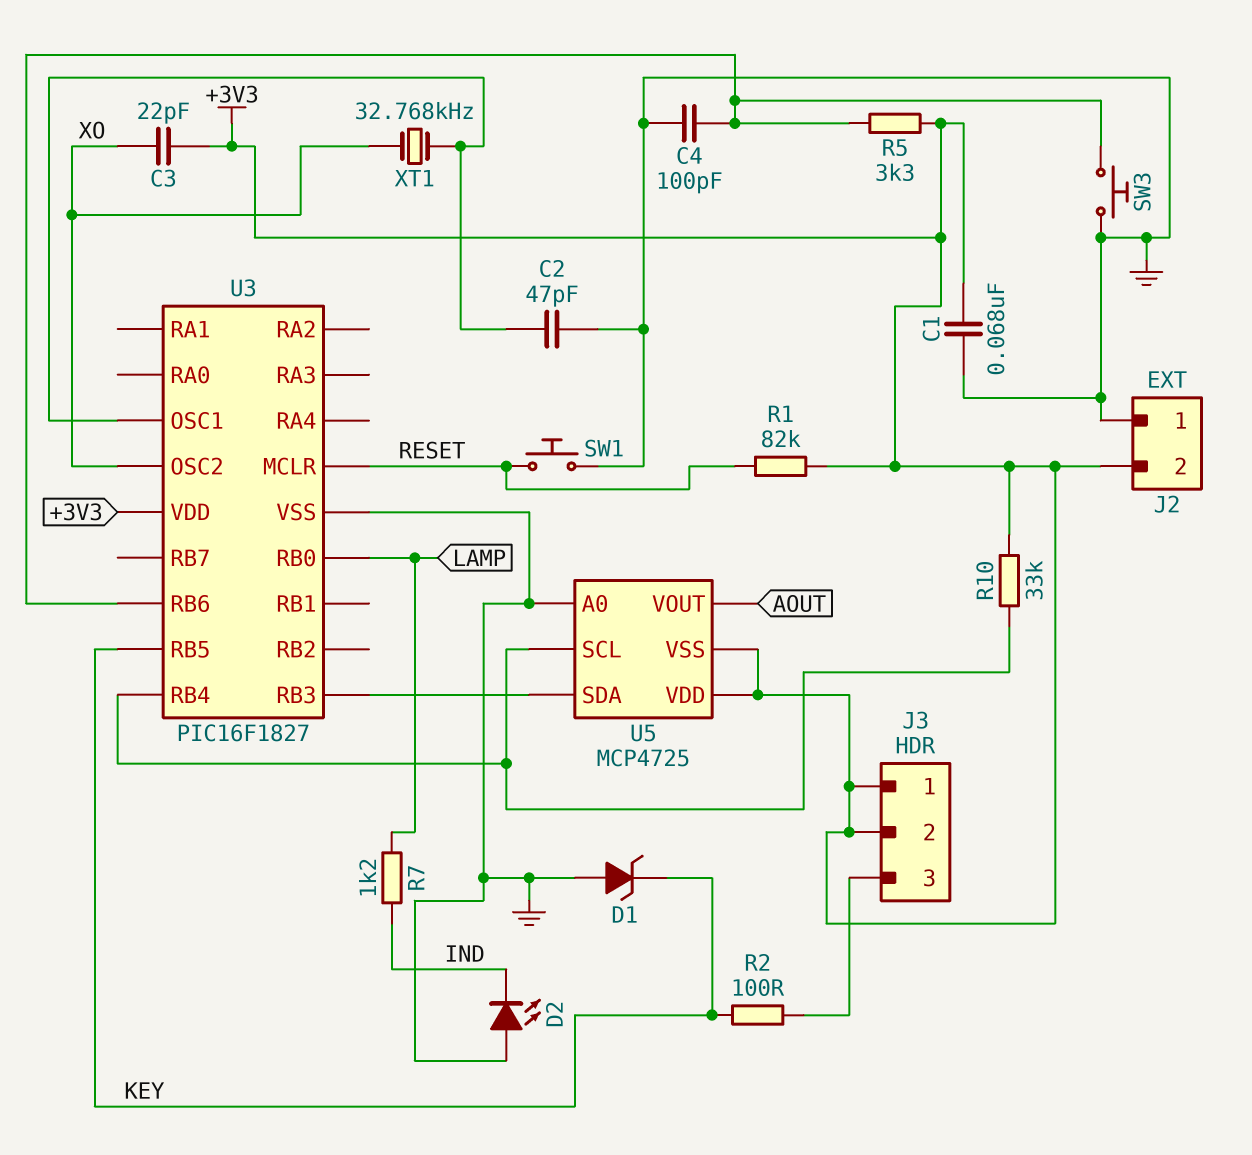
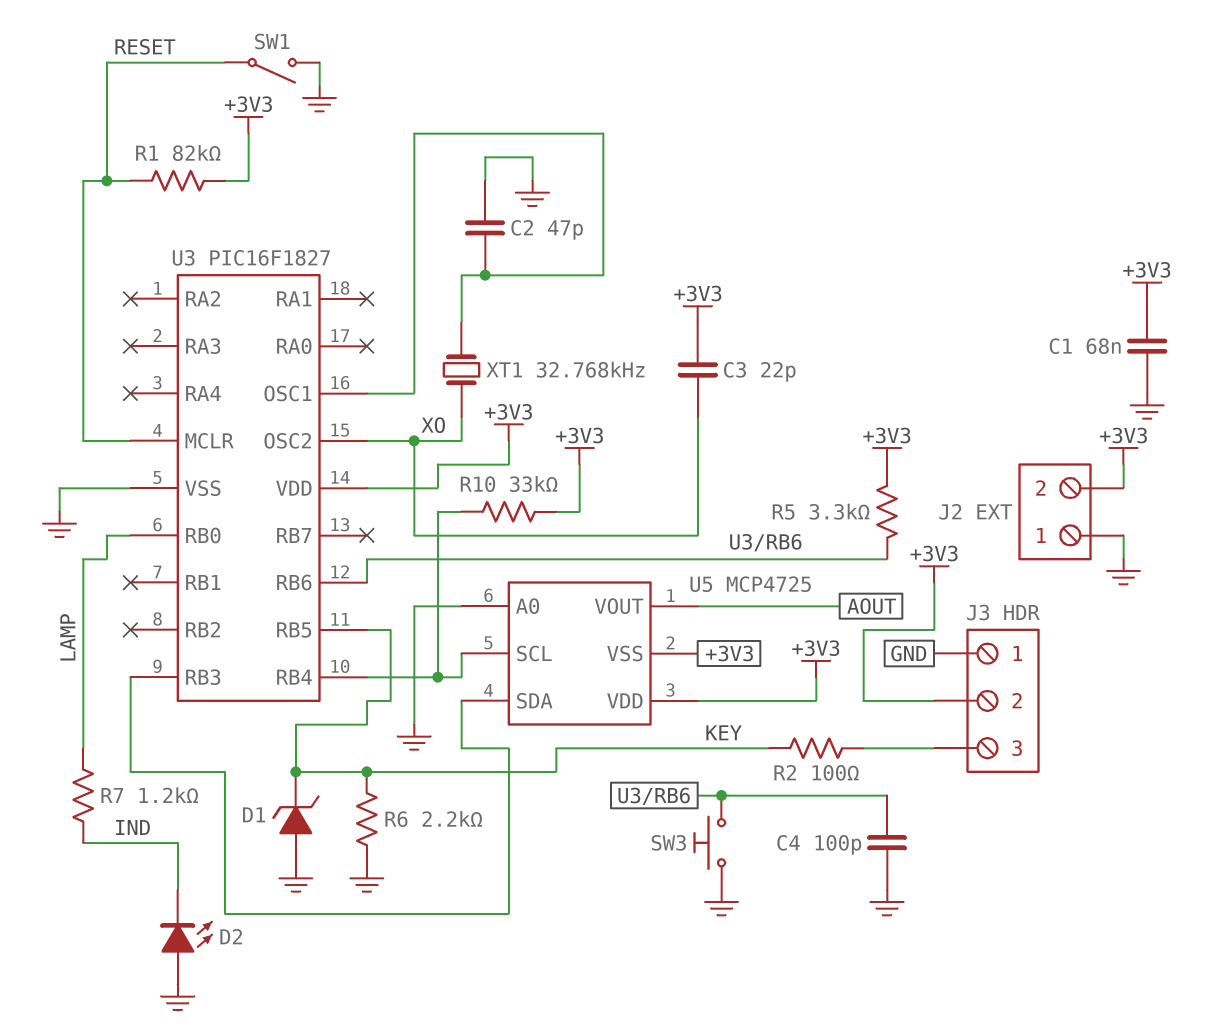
J3 pin 1: +3V3 -> GND
R6: none -> 2.2k (GND, KEY)
SW1: button (GND, RESET) -> switch (GND, RESET)

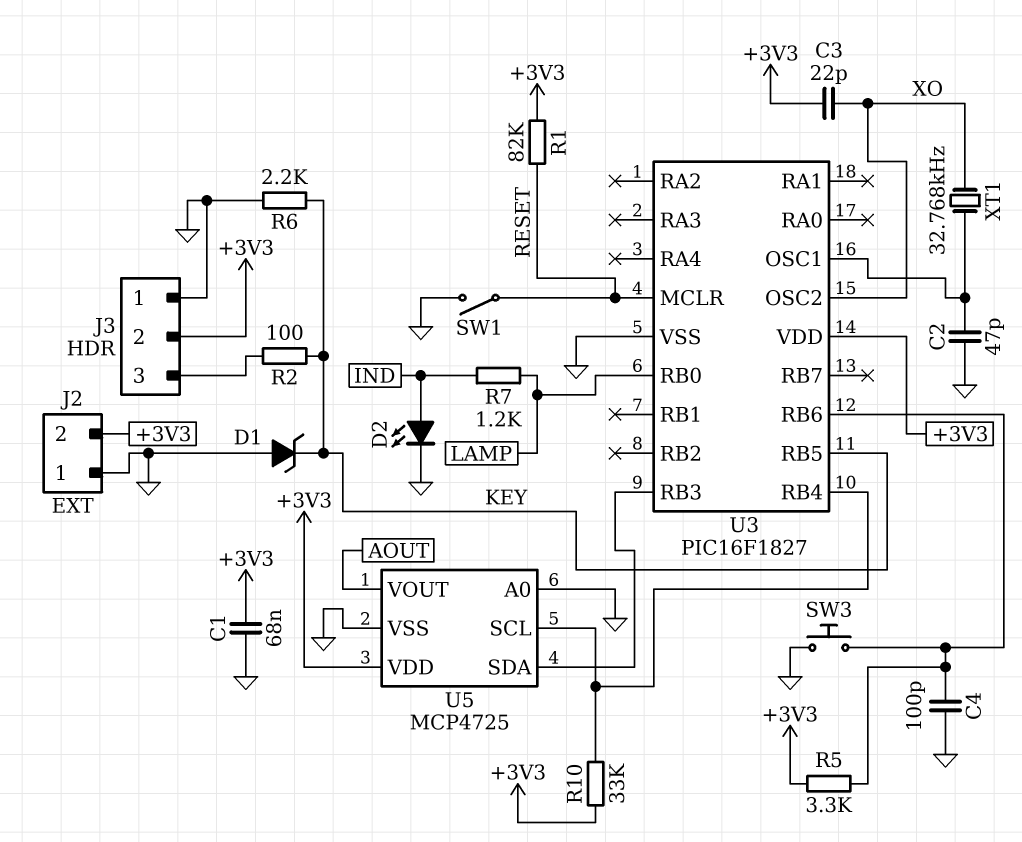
D2: LED (A GND, K IND) -> LED (A IND, K GND)
U5 pin VSS: +3V3 -> GND

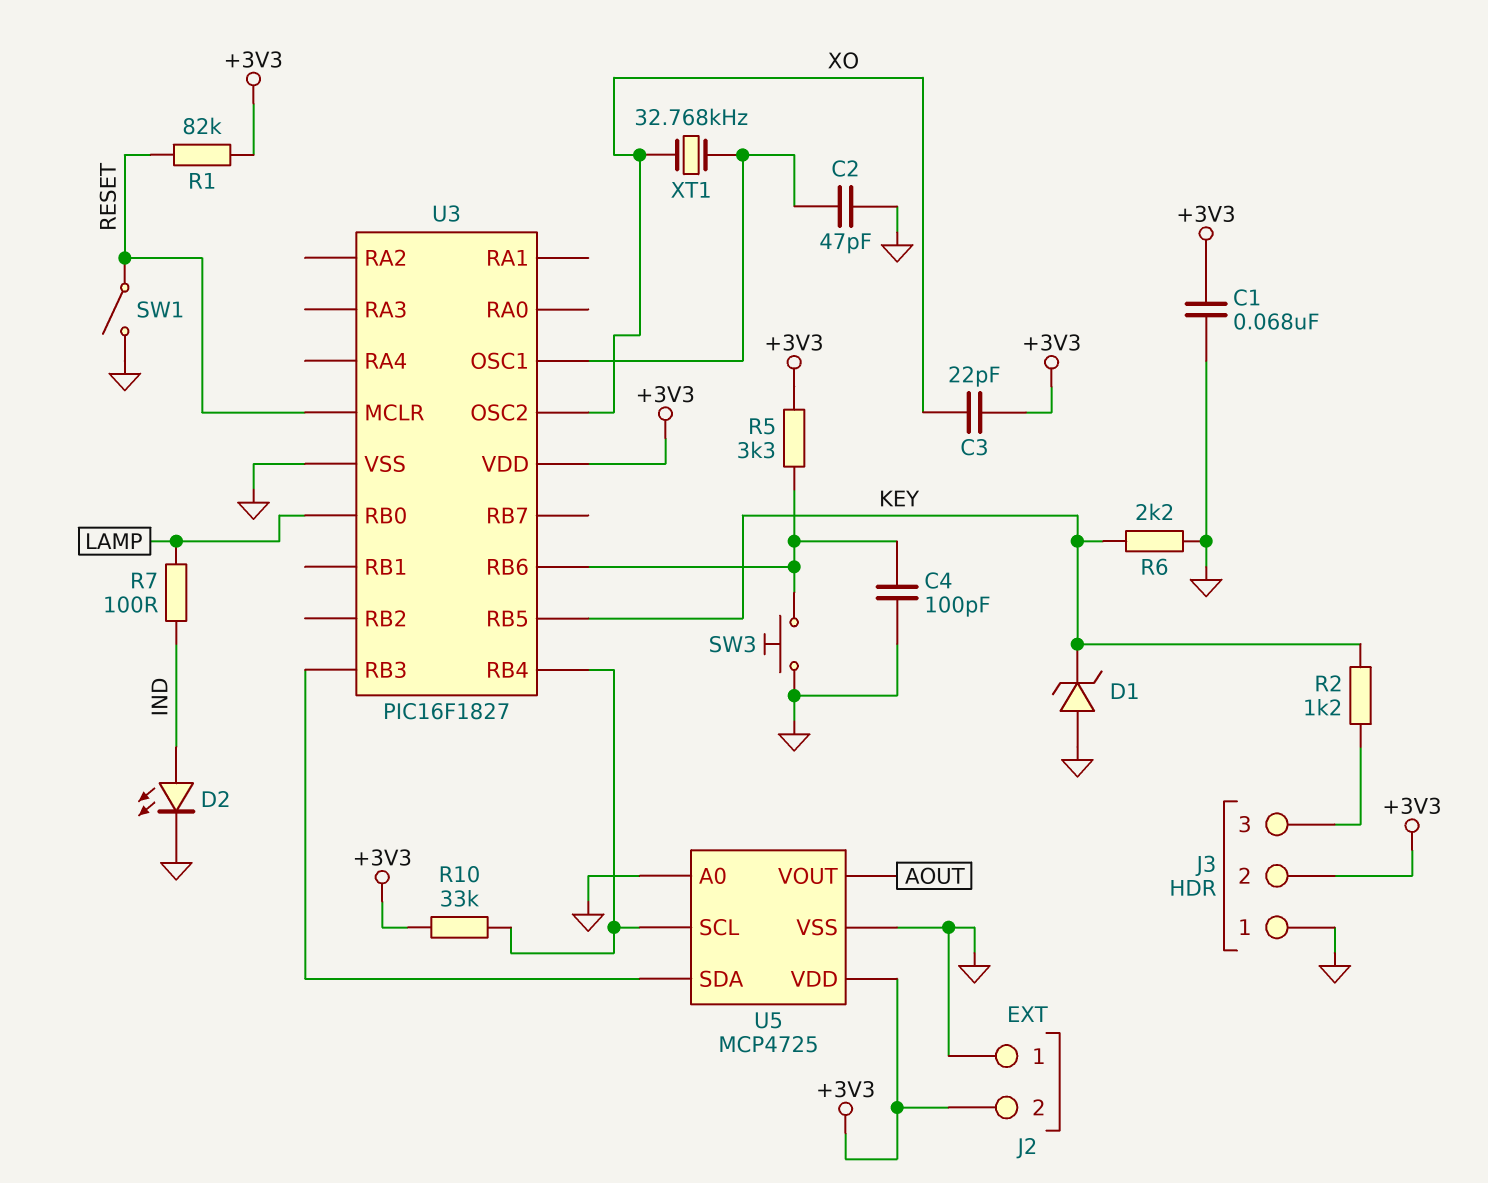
R2: 100 (J3/3, KEY) -> 1.2k (J3/3, KEY)
R7: 1.2k (IND, LAMP) -> 100 (IND, LAMP)

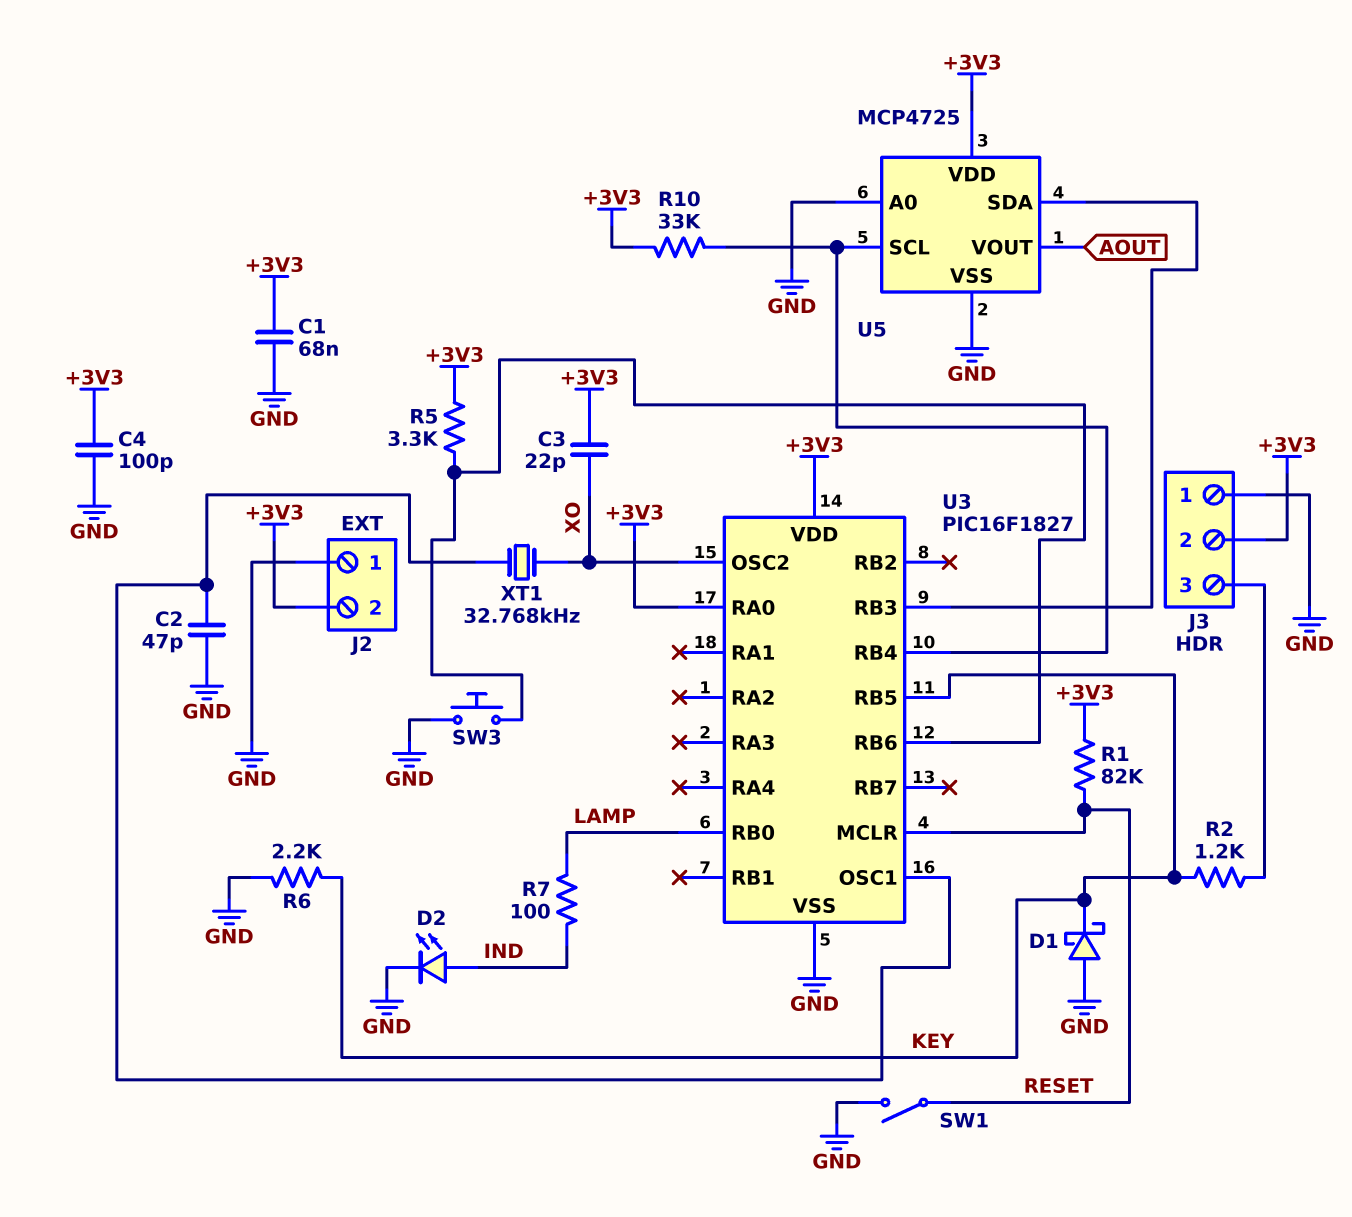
C4: 100pF (GND, U3/RB6) -> 100pF (+3V3, GND)
D1: zener (A GND, K KEY) -> schottky (A GND, K KEY)
U3 pin RA0: none -> +3V3

